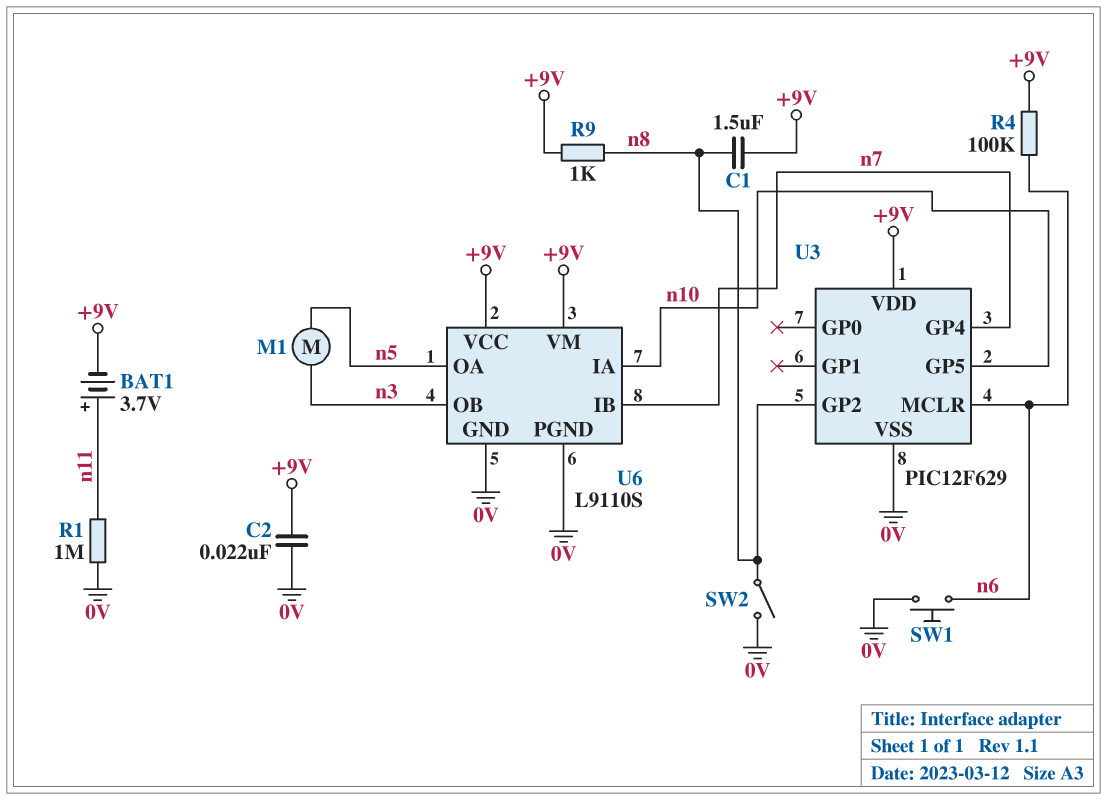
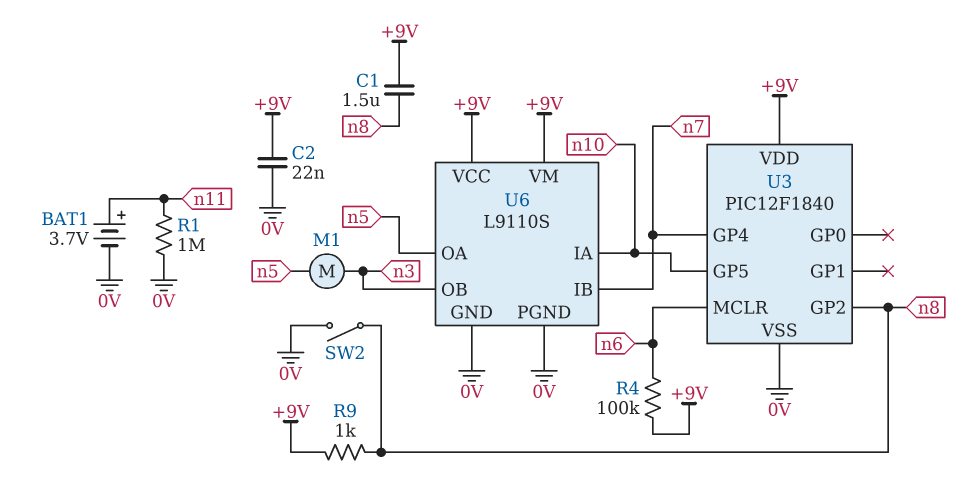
BAT1: 3.7V (plus n11, minus +9V) -> 3.7V (plus n11, minus 0V)
SW1: button (0V, n6) -> none
U3: PIC12F629 -> PIC12F1840

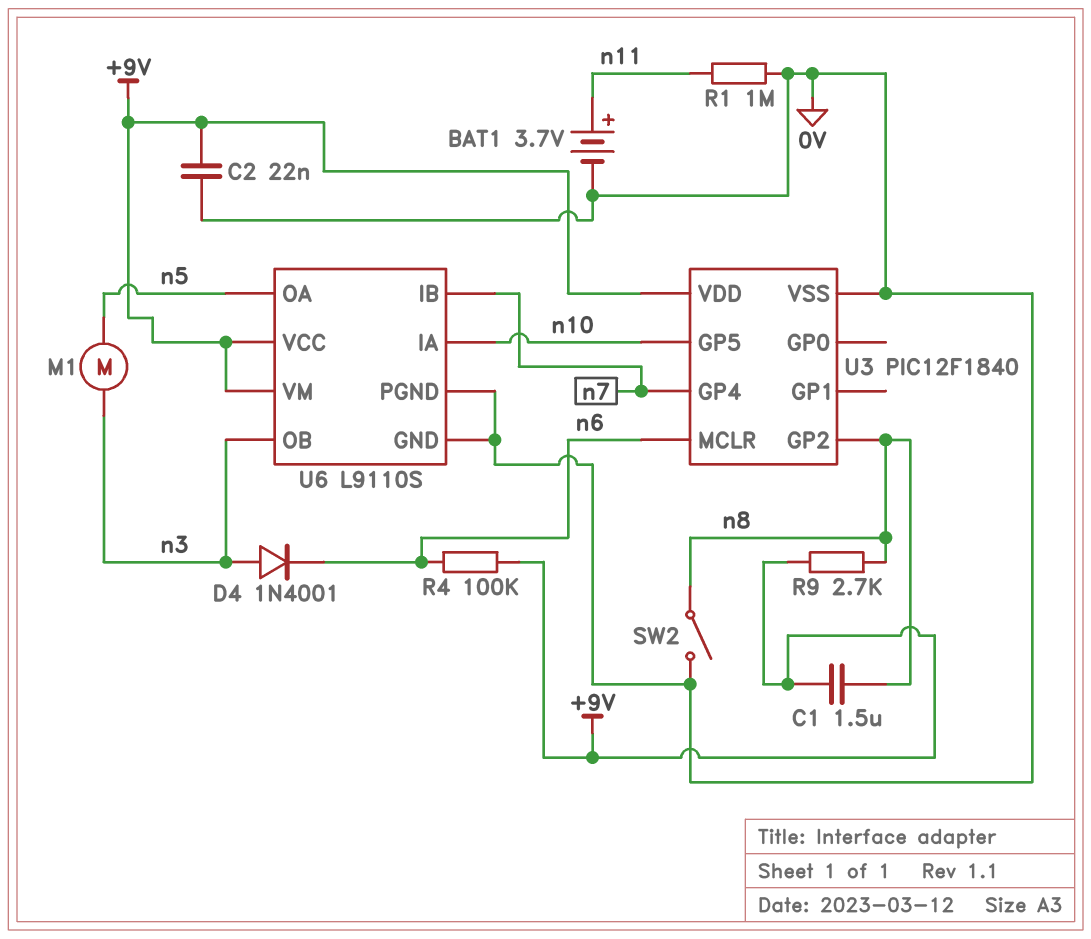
D4: none -> diode 1N4001 (A n3, K n6)
R9: 1k (+9V, n8) -> 2.7k (+9V, n8)

